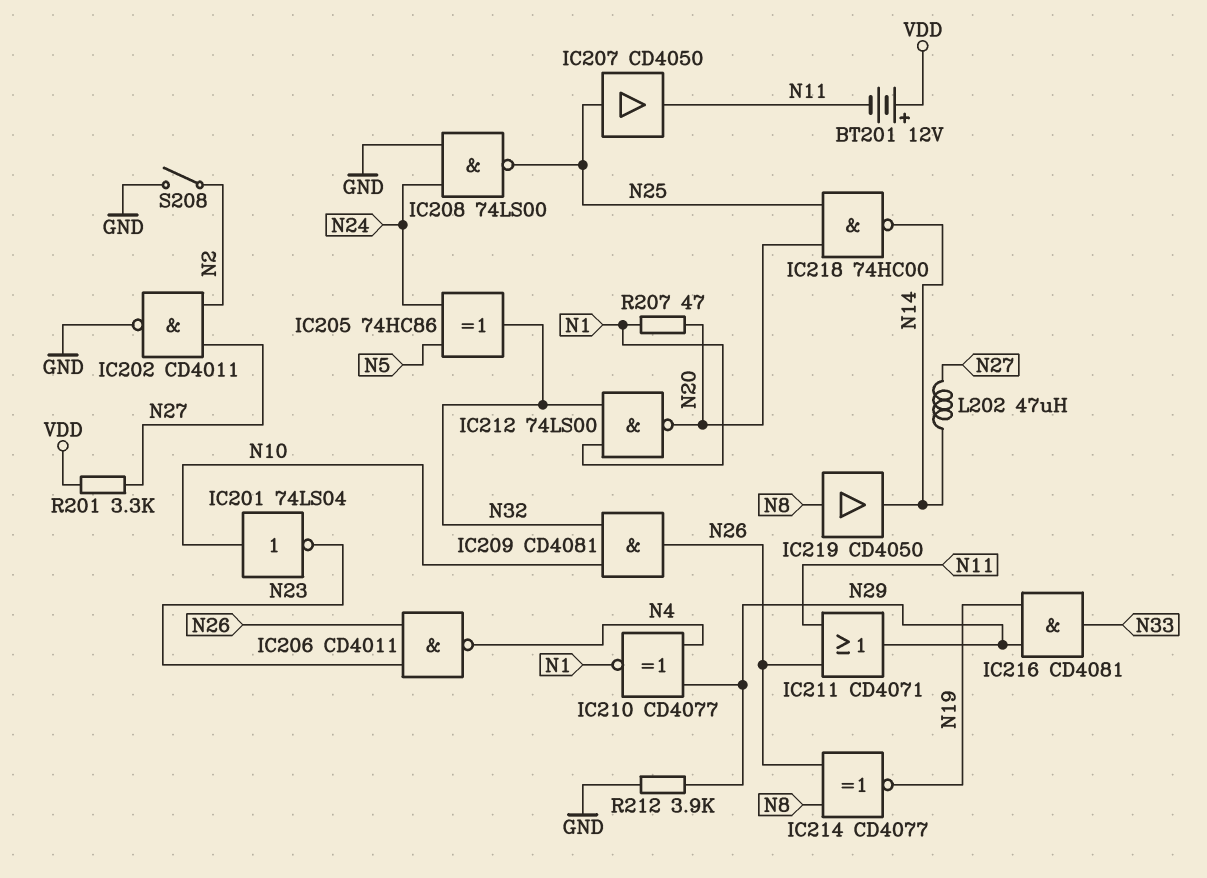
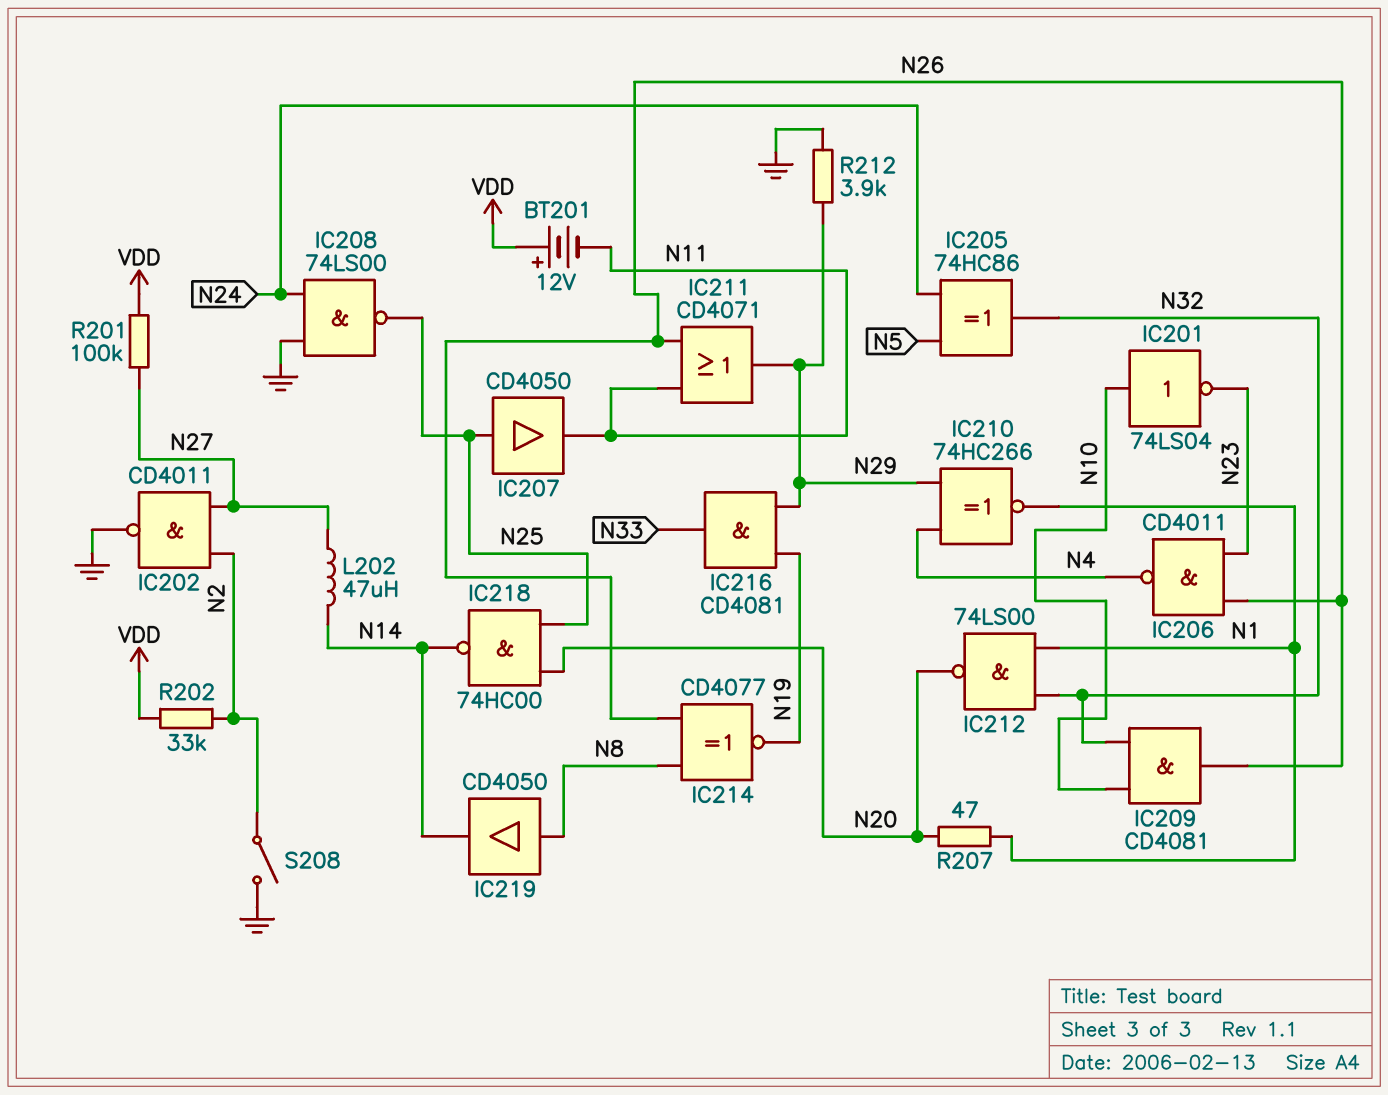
IC210: XNOR CD4077 (in N4, in N29, out N1) -> XNOR 74HC266 (in N4, in N29, out N1)
R201: 3.3k (N27, VDD) -> 100k (N27, VDD)
R202: none -> 33k (N2, VDD)

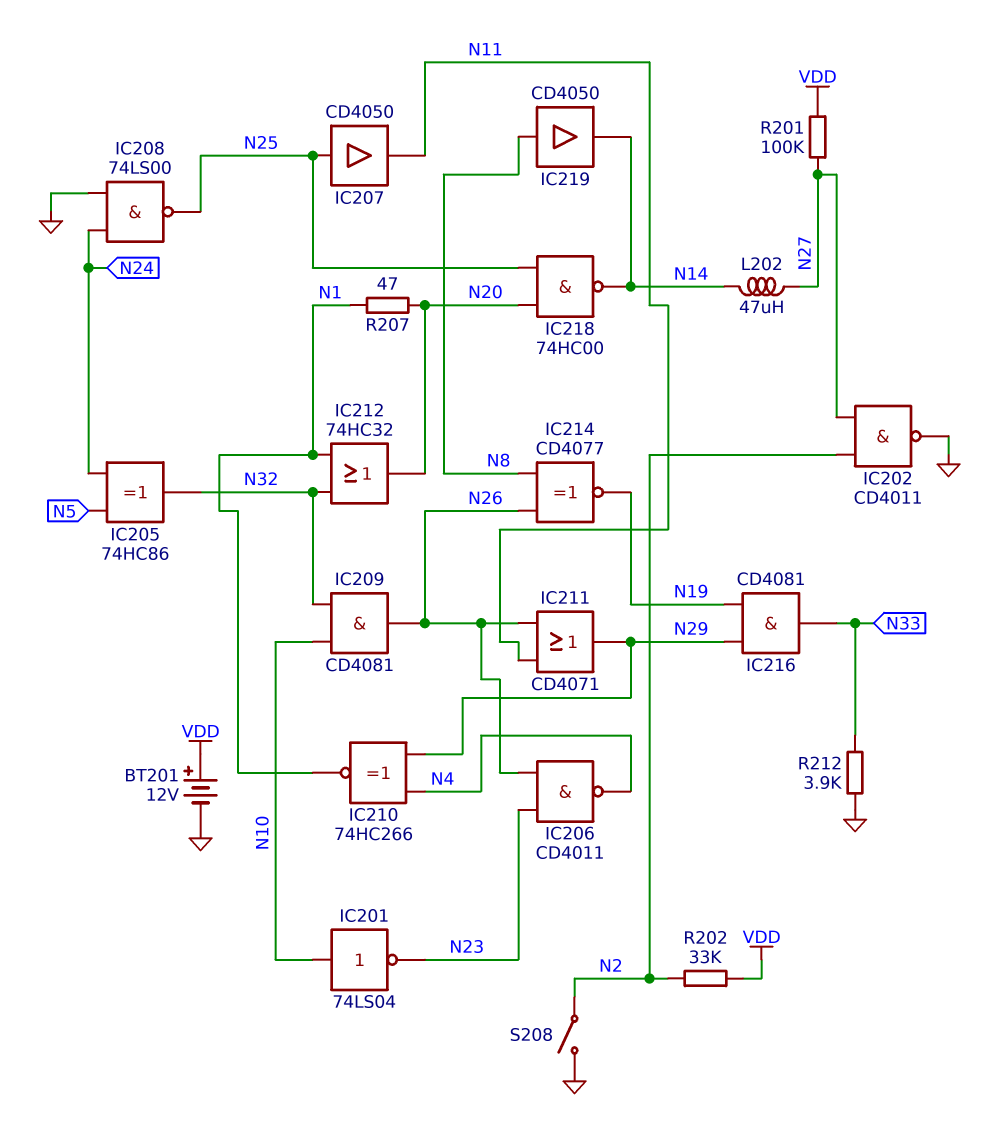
BT201: 12V (plus VDD, minus N11) -> 12V (plus VDD, minus GND)
IC212: NAND 74LS00 (in N1, in N32, out N20) -> OR 74HC32 (in N1, in N32, out N20)
R212: 3.9k (GND, N29) -> 3.9k (GND, N33)

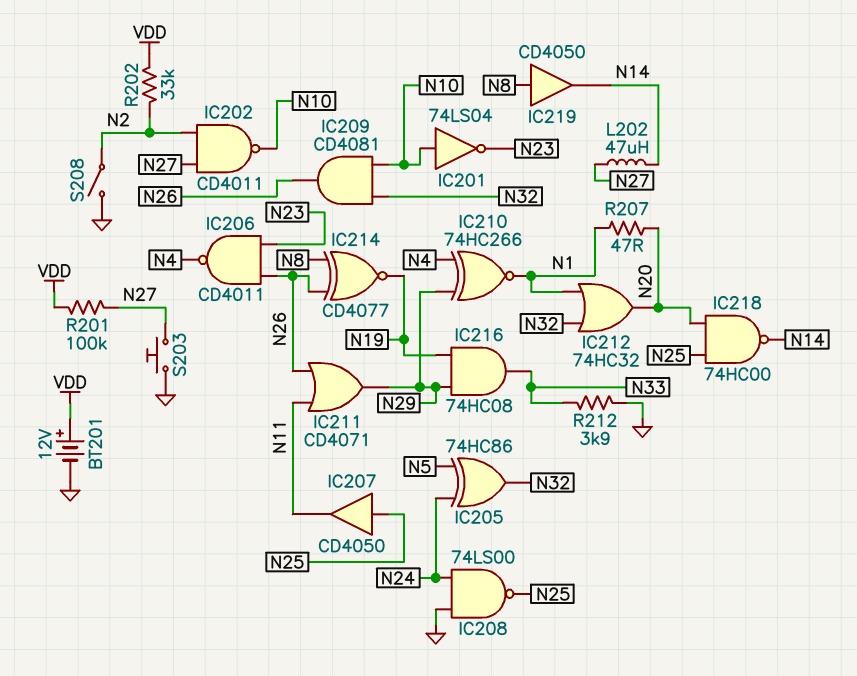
IC202: NAND CD4011 (in N2, in N27, out GND) -> NAND CD4011 (in N2, in N27, out N10)
IC216: AND CD4081 (in N19, in N29, out N33) -> AND 74HC08 (in N19, in N29, out N33)
S203: none -> button (GND, N27)

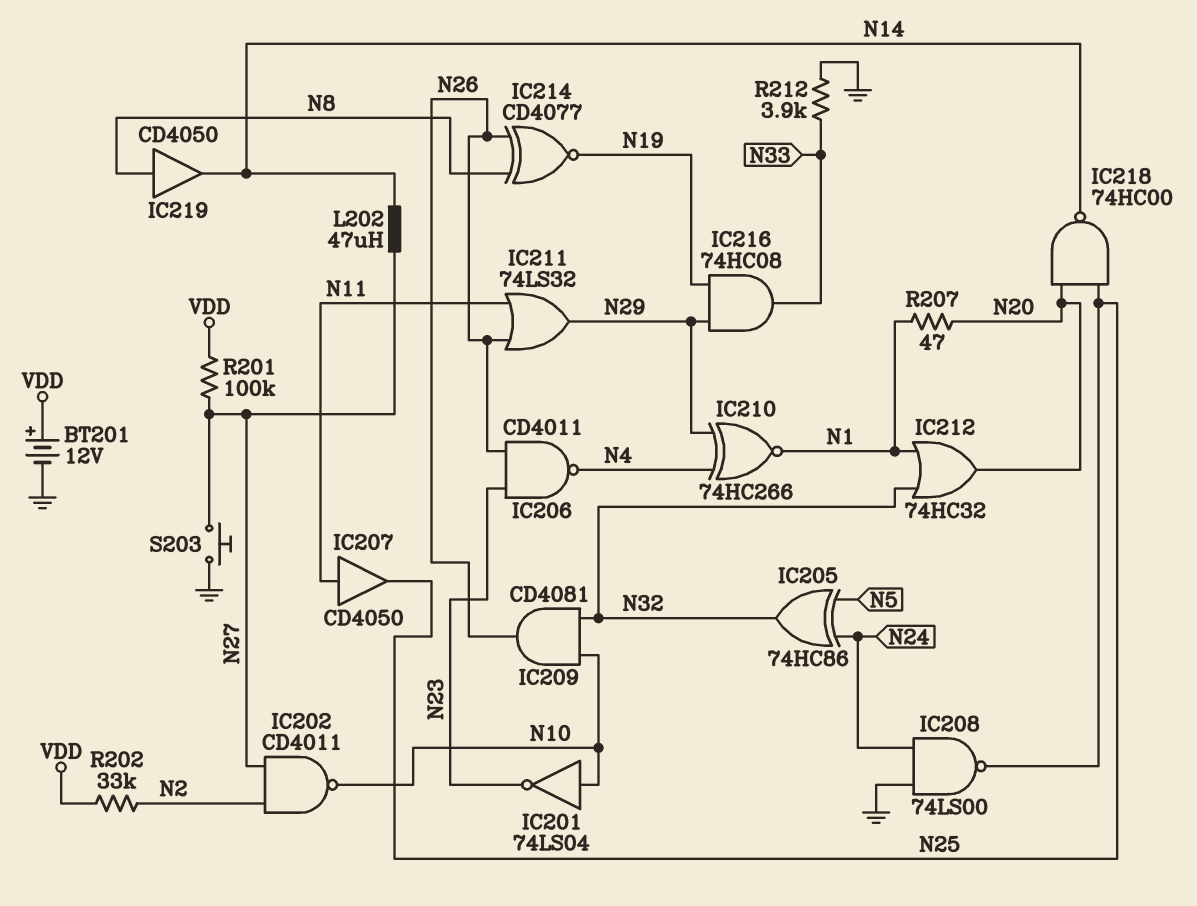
IC207: buffer CD4050 (in N25, out N11) -> buffer CD4050 (in N11, out N25)
IC211: OR CD4071 (in N11, in N26, out N29) -> OR 74LS32 (in N11, in N26, out N29)
S208: switch (GND, N2) -> none

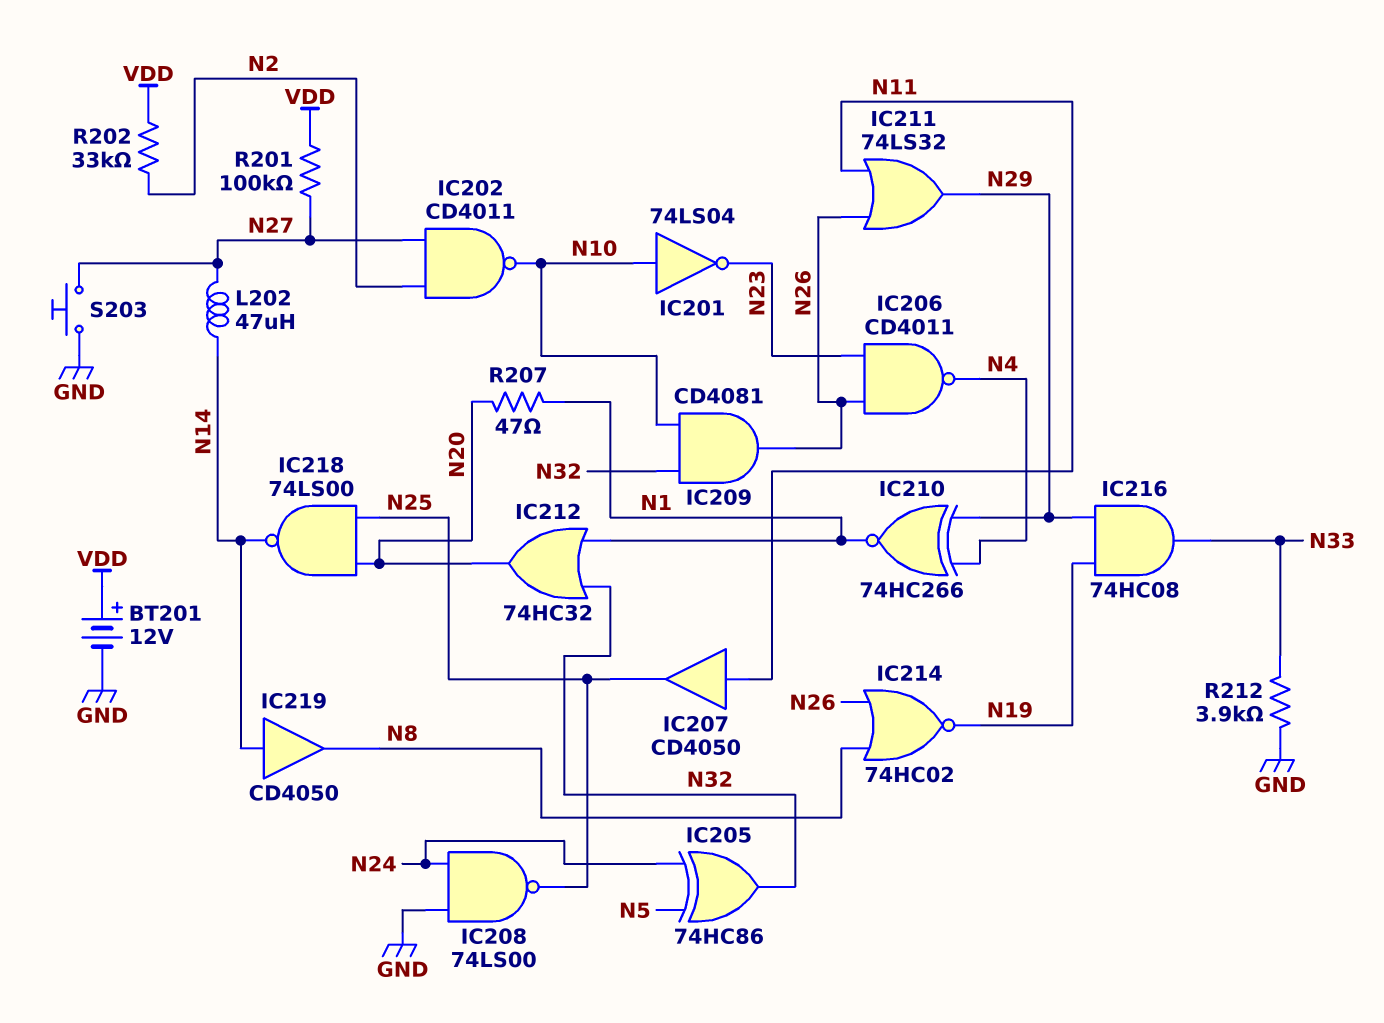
IC214: XNOR CD4077 (in N8, in N26, out N19) -> NOR 74HC02 (in N8, in N26, out N19)
IC218: NAND 74HC00 (in N20, in N25, out N14) -> NAND 74LS00 (in N20, in N25, out N14)
IC219: buffer CD4050 (in N8, out N14) -> buffer CD4050 (in N14, out N8)

